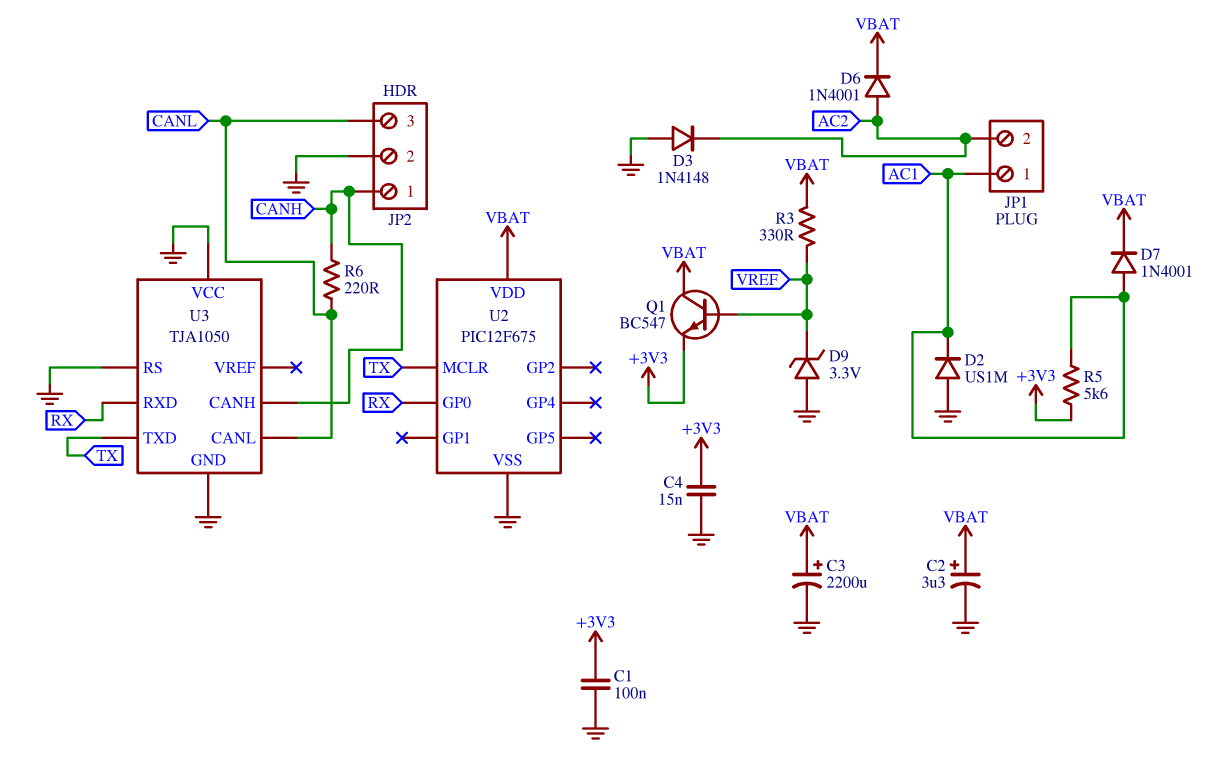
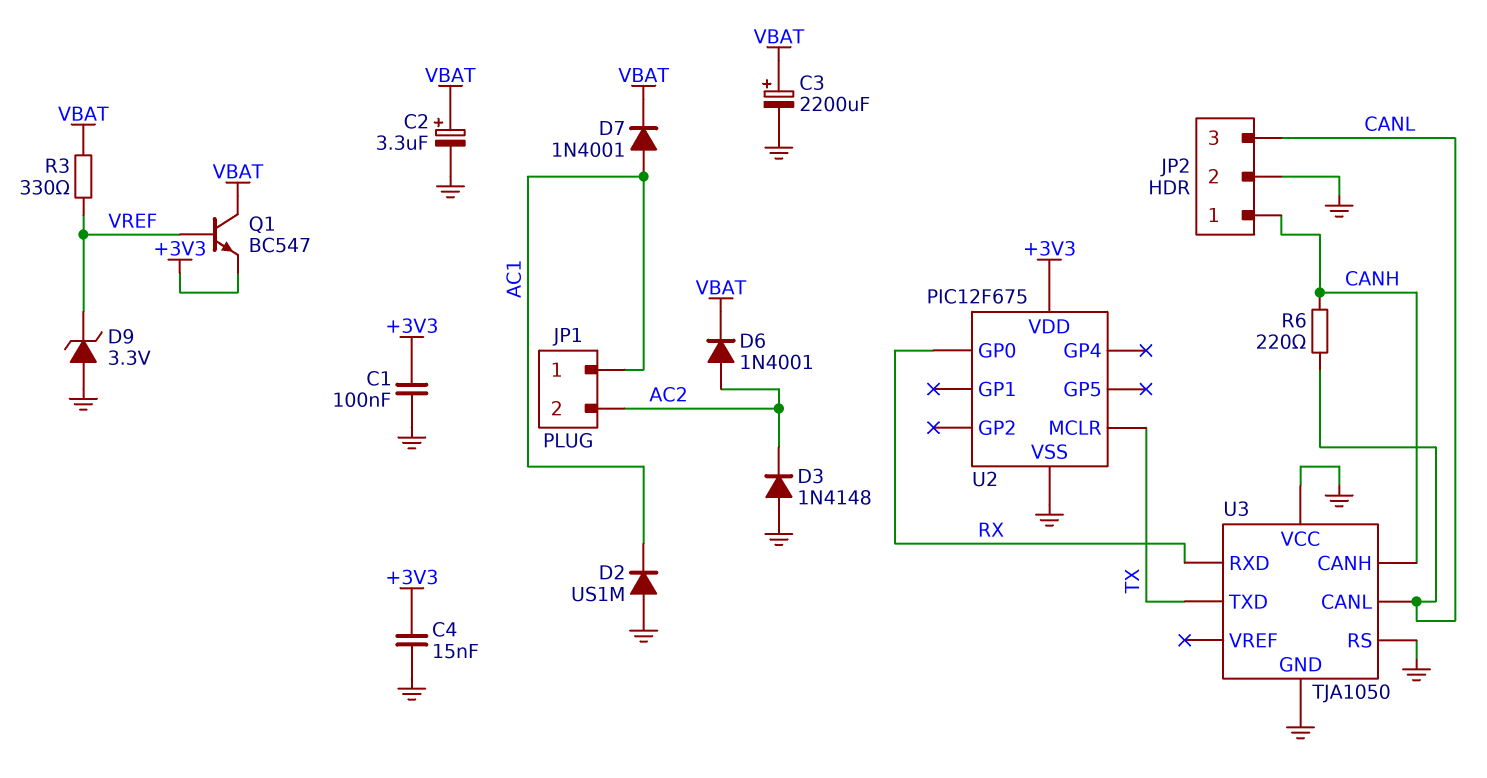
R5: 5.6k (+3V3, AC1) -> none
U2 pin VDD: VBAT -> +3V3

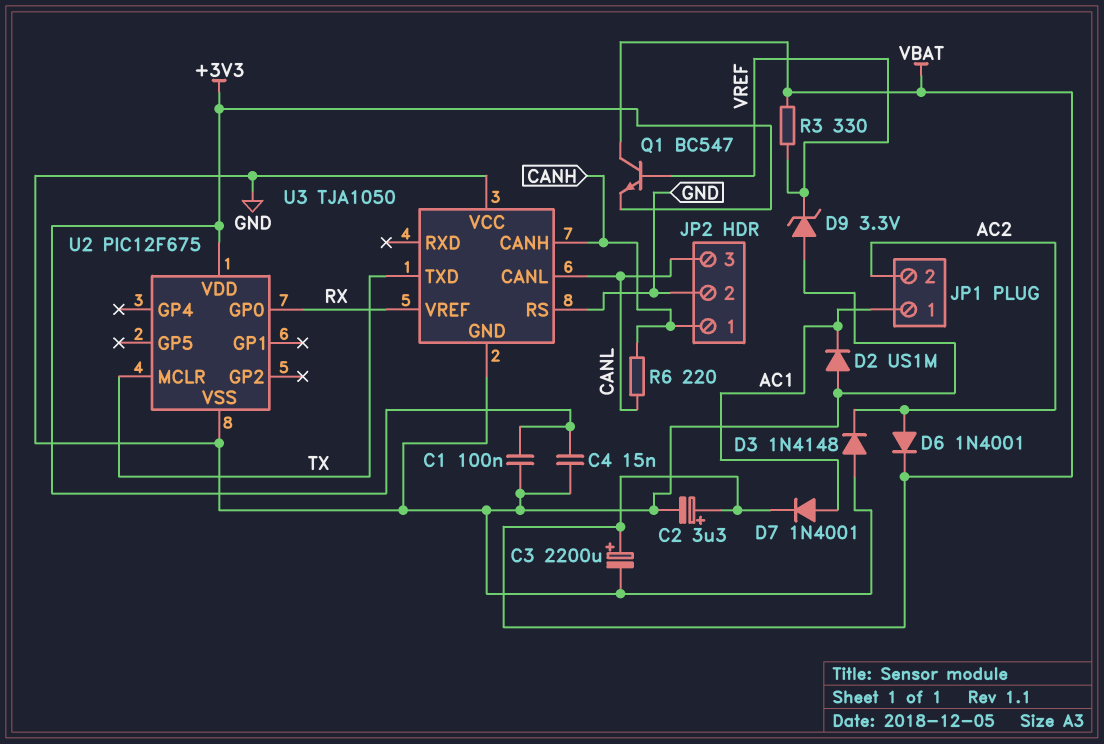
U3 pin RXD: RX -> none
U3 pin VREF: none -> RX

